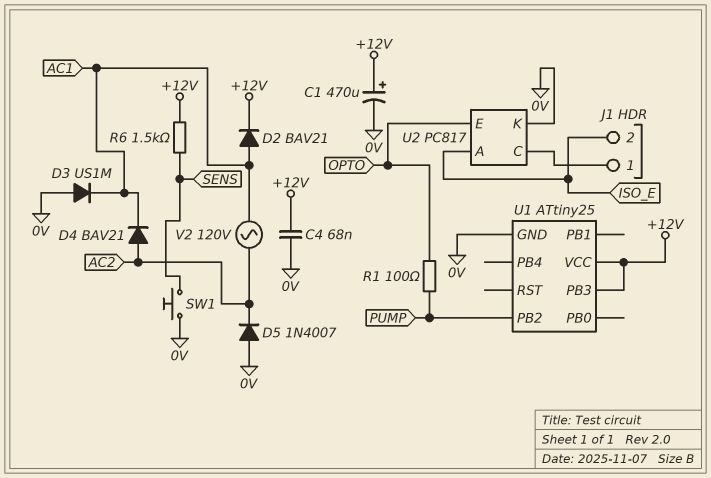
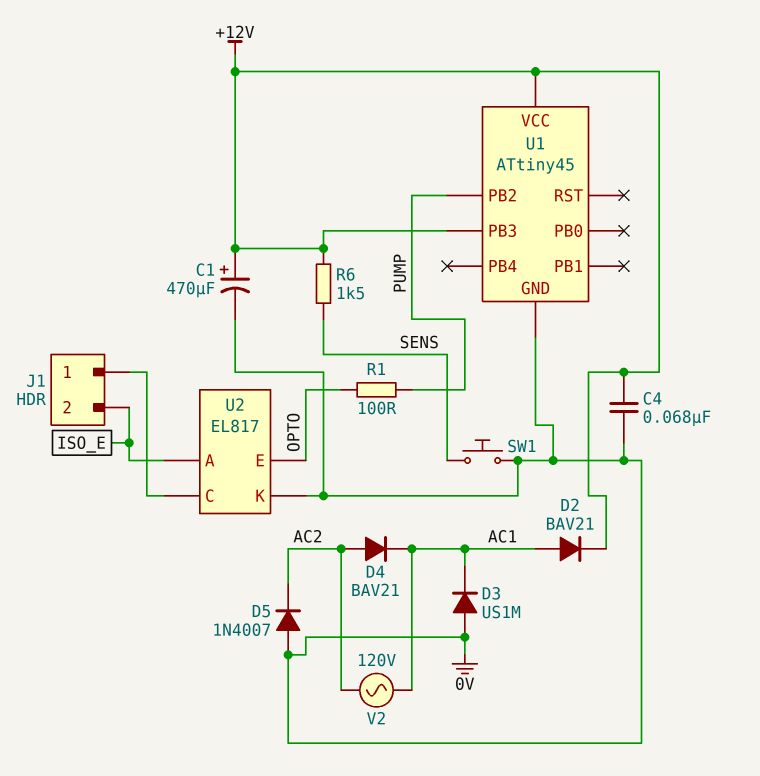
U1: ATtiny25 -> ATtiny45
U2: PC817 -> EL817

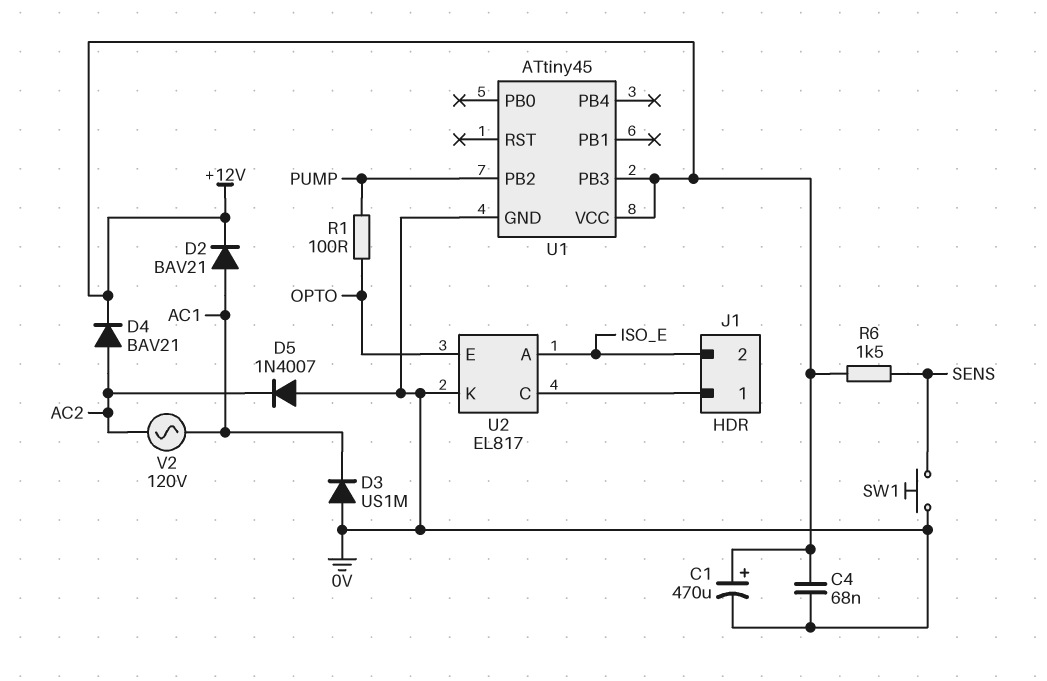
D4: diode BAV21 (A AC2, K AC1) -> diode BAV21 (A AC2, K +12V)

